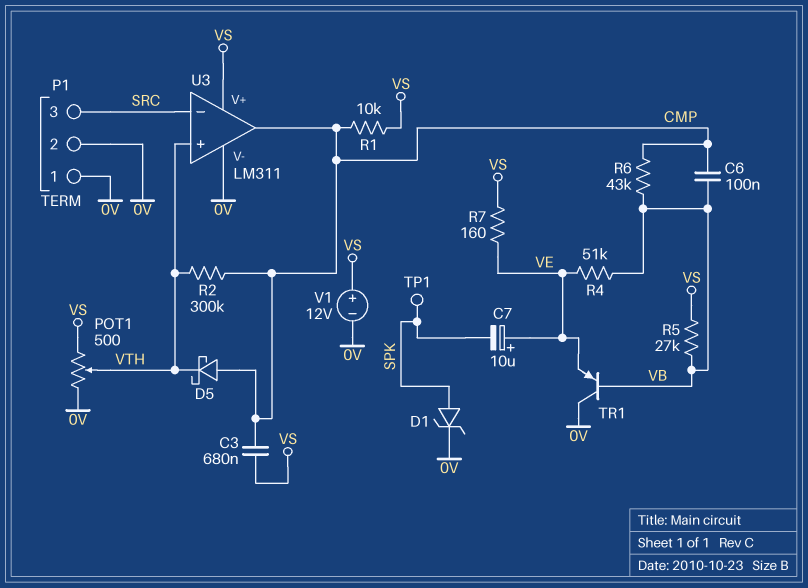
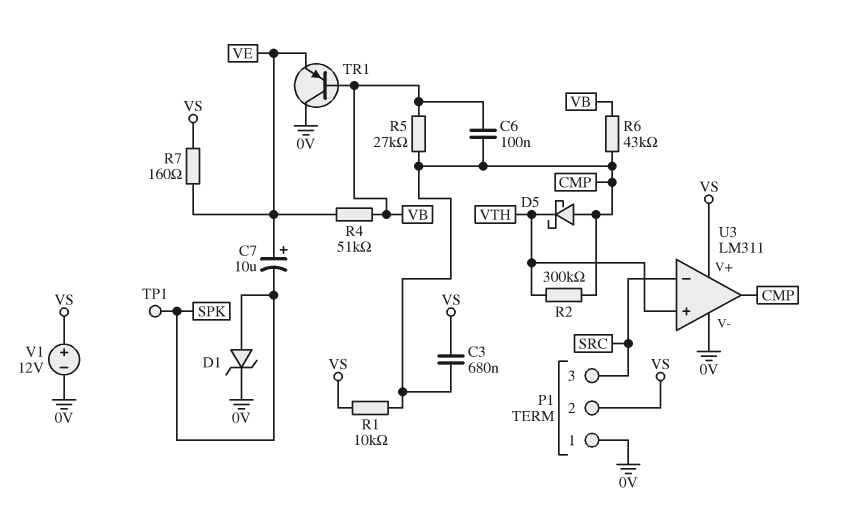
P1 pin 2: 0V -> VS
POT1: 500 (0V, VS, wiper VTH) -> none
R5: 27k (VB, VS) -> 27k (CMP, VB)

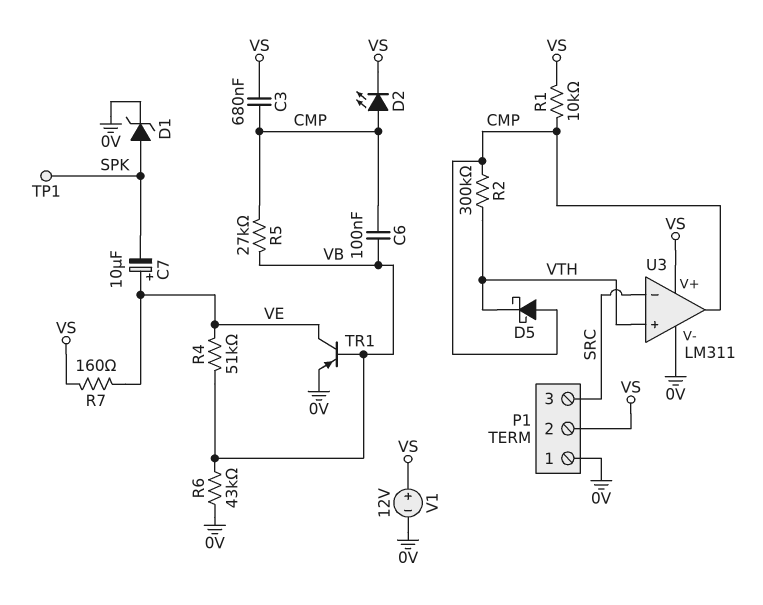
D2: none -> LED (A CMP, K VS)
R6: 43k (CMP, VB) -> 43k (0V, VB)
TR1: PNP (B VB, C 0V, E VE) -> PNP (B VB, C VE, E 0V)

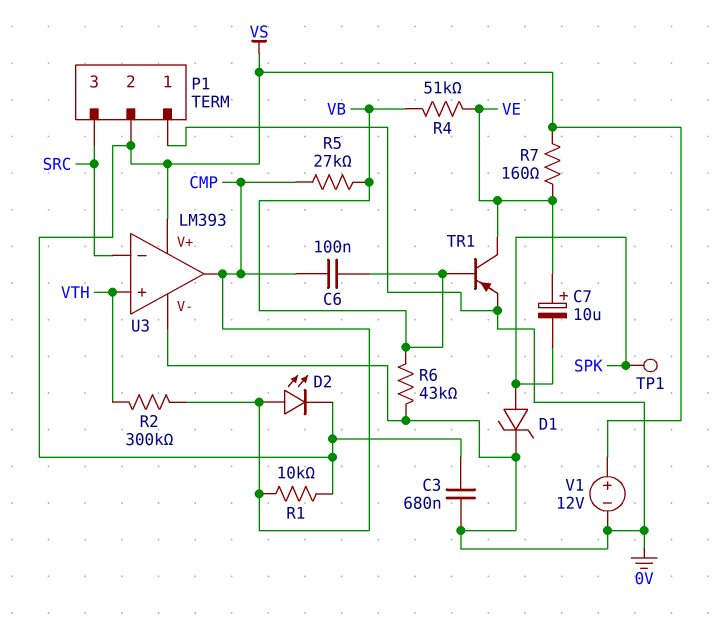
C3: 680nF (CMP, VS) -> 680nF (0V, VS)
D5: schottky (A CMP, K VTH) -> none
U3: LM311 -> LM393

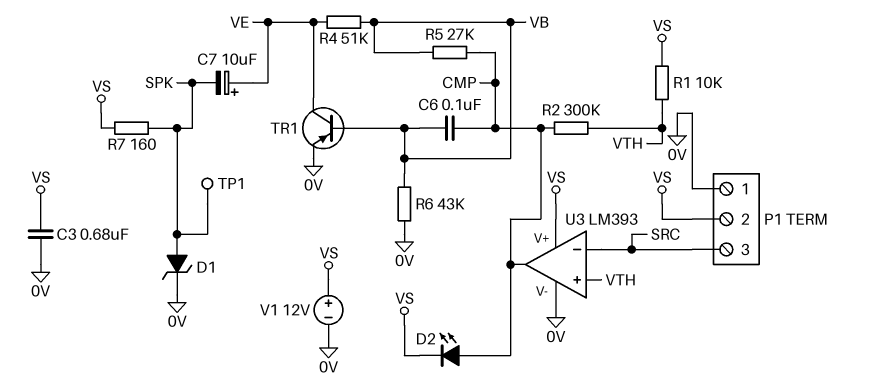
R1: 10k (CMP, VS) -> 10k (VS, VTH)
R7: 160 (VE, VS) -> 160 (SPK, VS)

